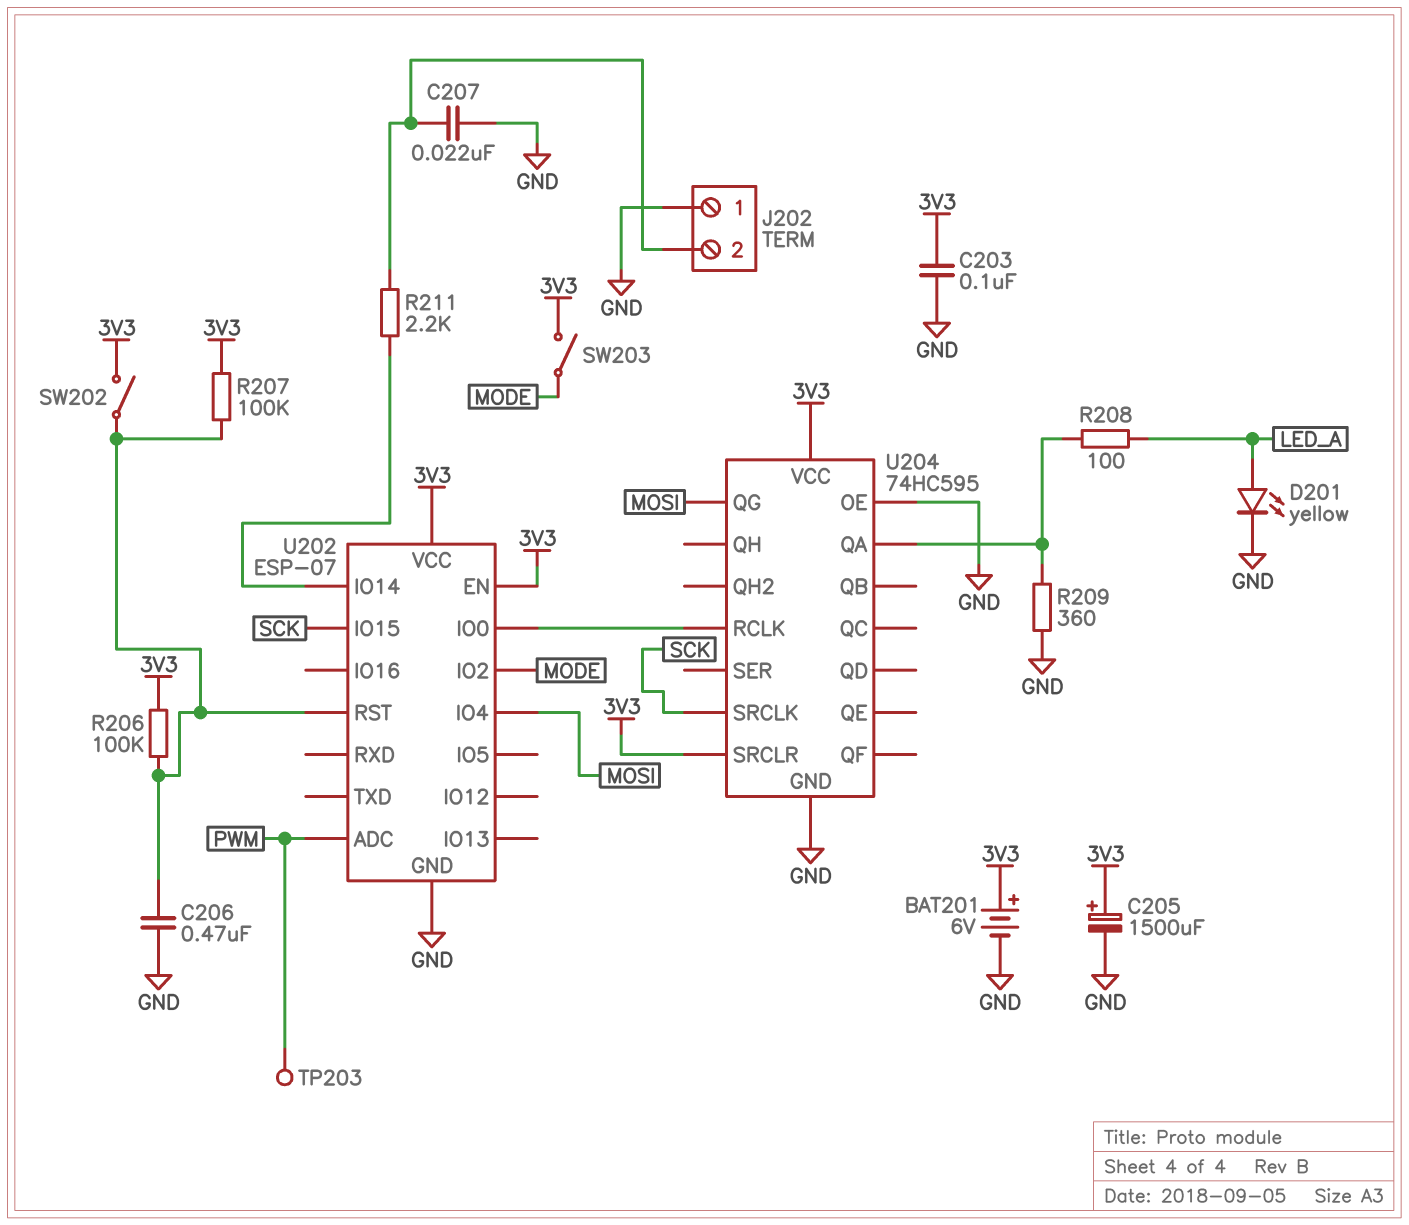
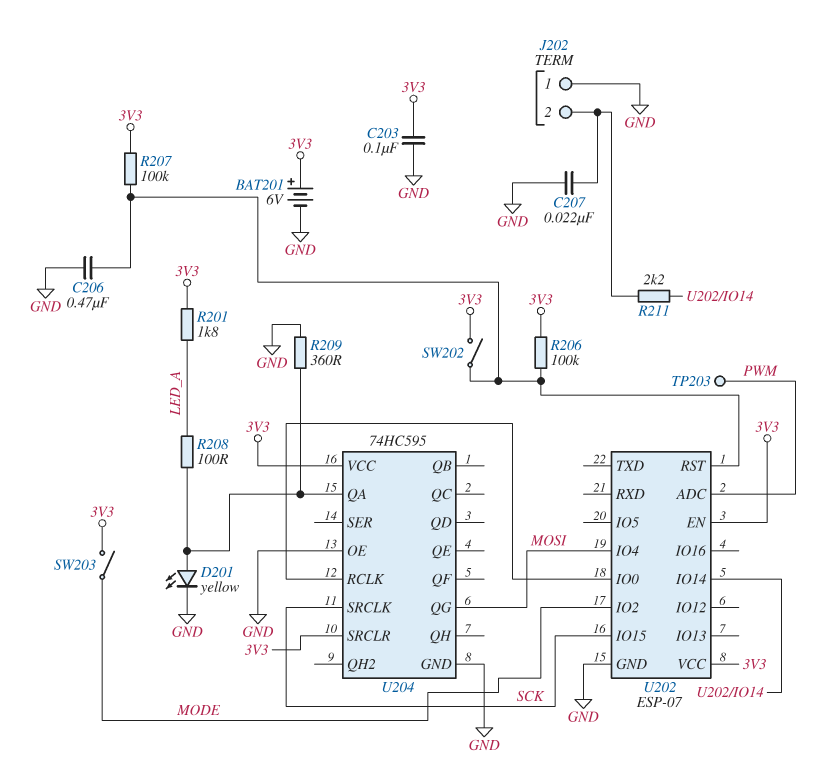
C205: 1500uF (plus 3V3, minus GND) -> none
D201: LED yellow (A LED_A, K GND) -> LED yellow (A U204/QA, K GND)
R201: none -> 1.8k (3V3, LED_A)

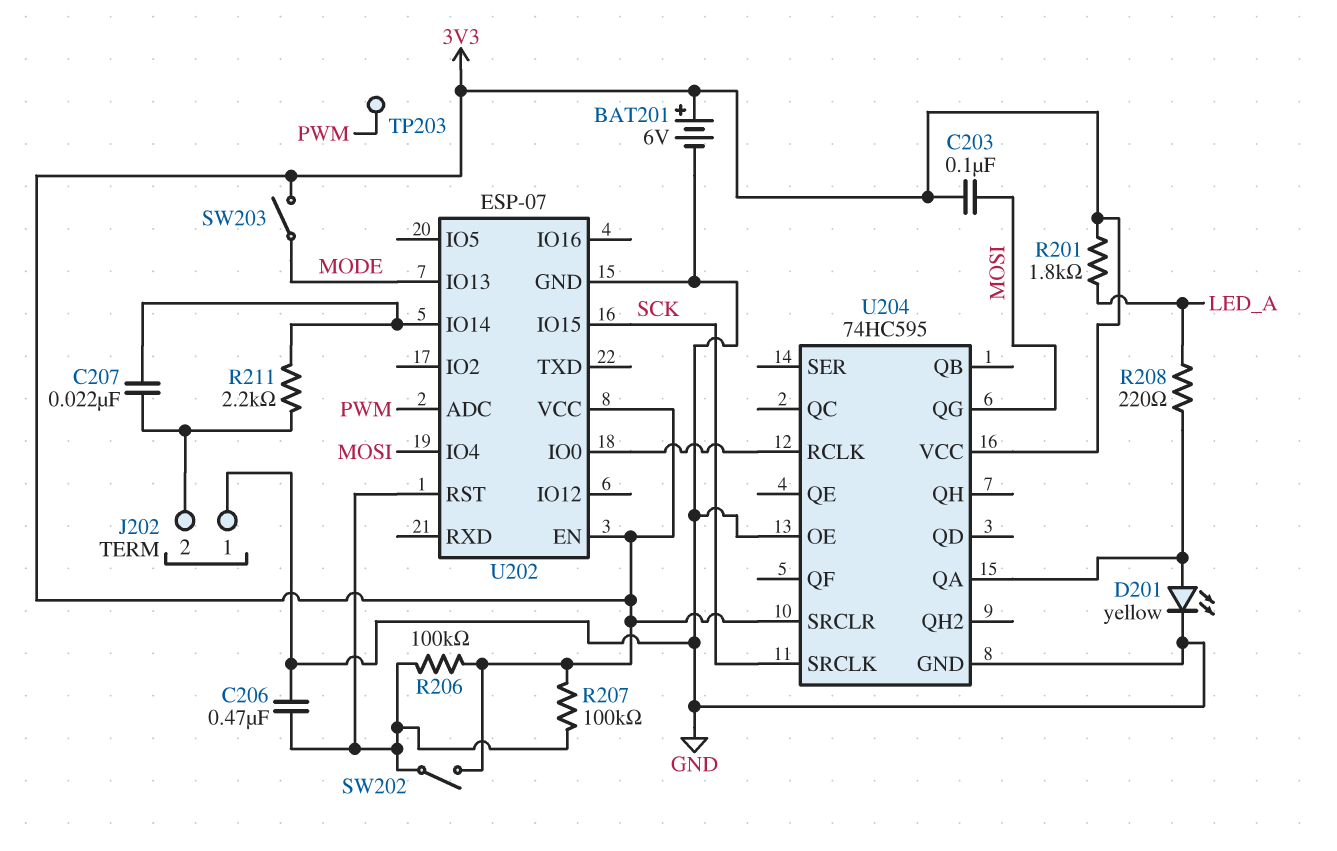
C203: 100nF (3V3, GND) -> 100nF (3V3, MOSI)
C207: 22nF (GND, J202/2) -> 22nF (J202/2, U202/IO14)
R208: 100 (LED_A, U204/QA) -> 220 (LED_A, U204/QA)
R209: 360 (GND, U204/QA) -> none
U202 pin IO2: MODE -> none
U202 pin IO13: none -> MODE

